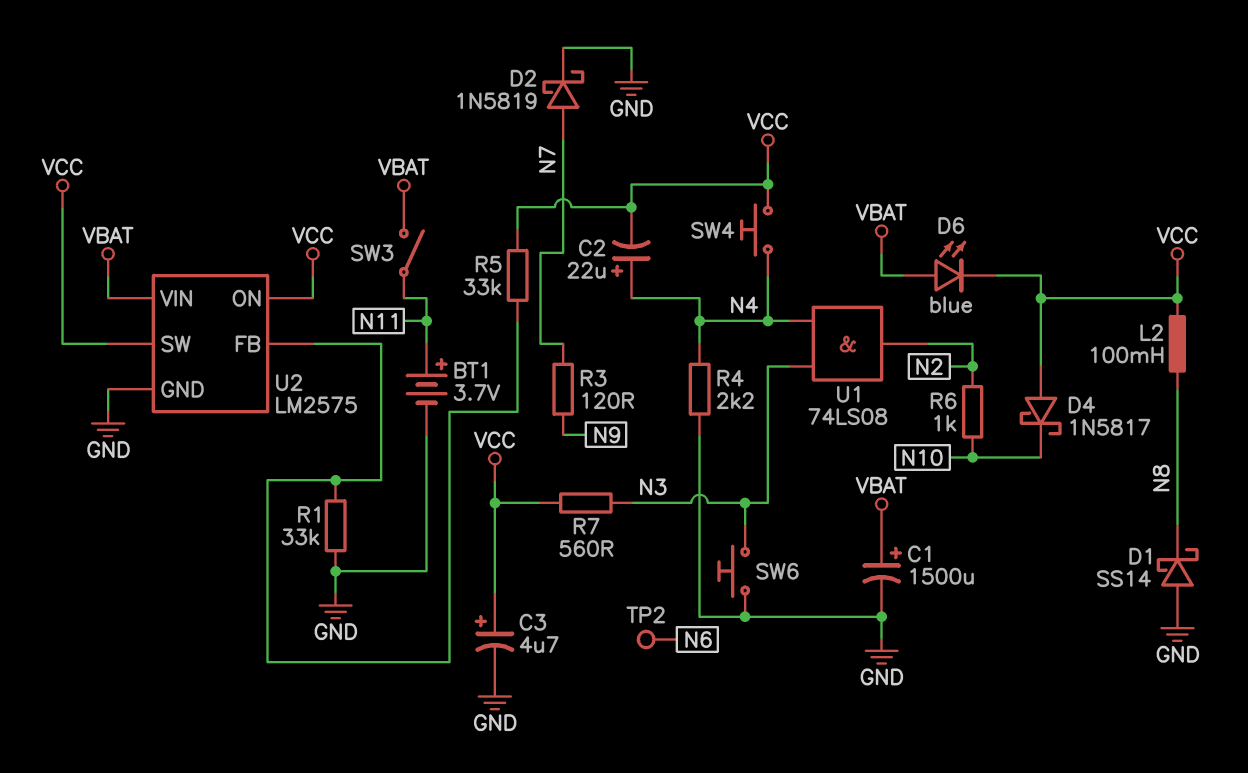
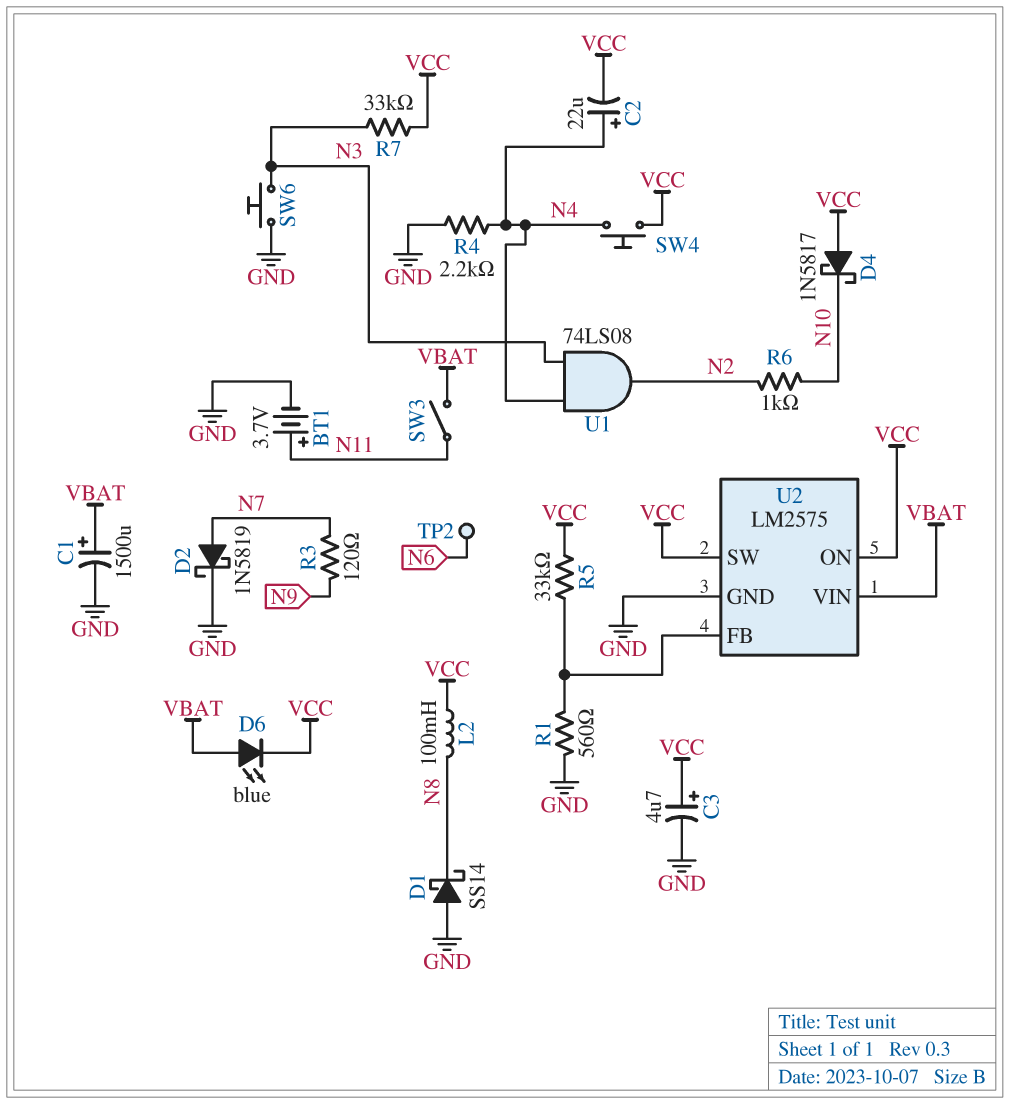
R1: 33k (GND, U2/FB) -> 560 (GND, U2/FB)
R7: 560 (N3, VCC) -> 33k (N3, VCC)

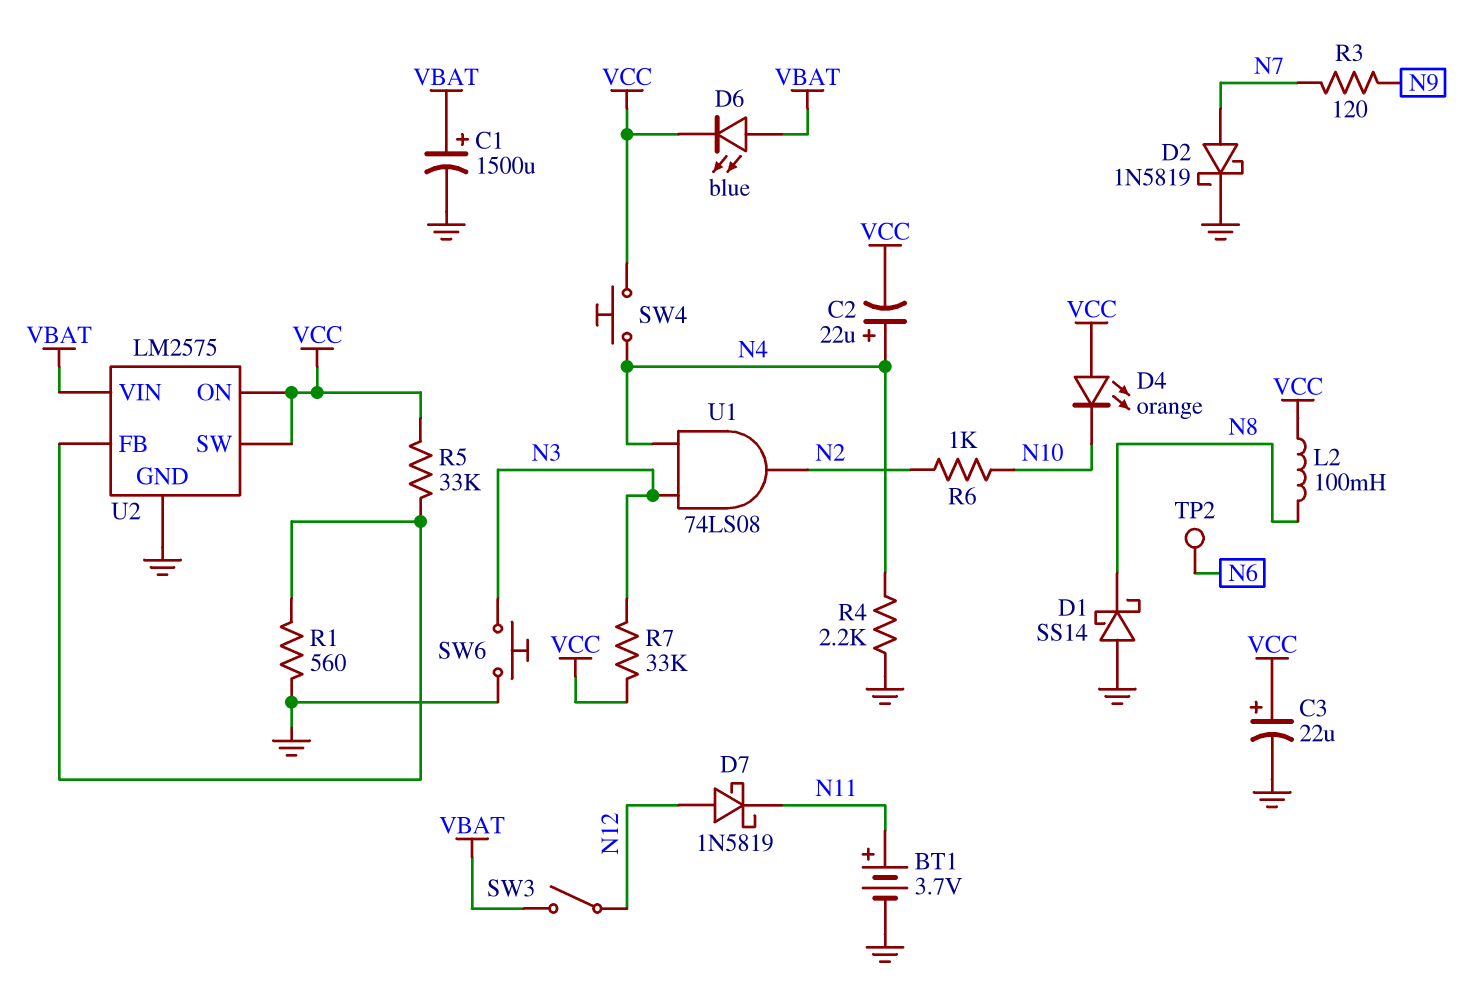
C3: 4.7uF (plus VCC, minus GND) -> 22uF (plus VCC, minus GND)
D4: schottky 1N5817 (A VCC, K N10) -> LED orange (A VCC, K N10)
D7: none -> schottky 1N5819 (A N12, K N11)
SW3: switch (N11, VBAT) -> switch (N12, VBAT)

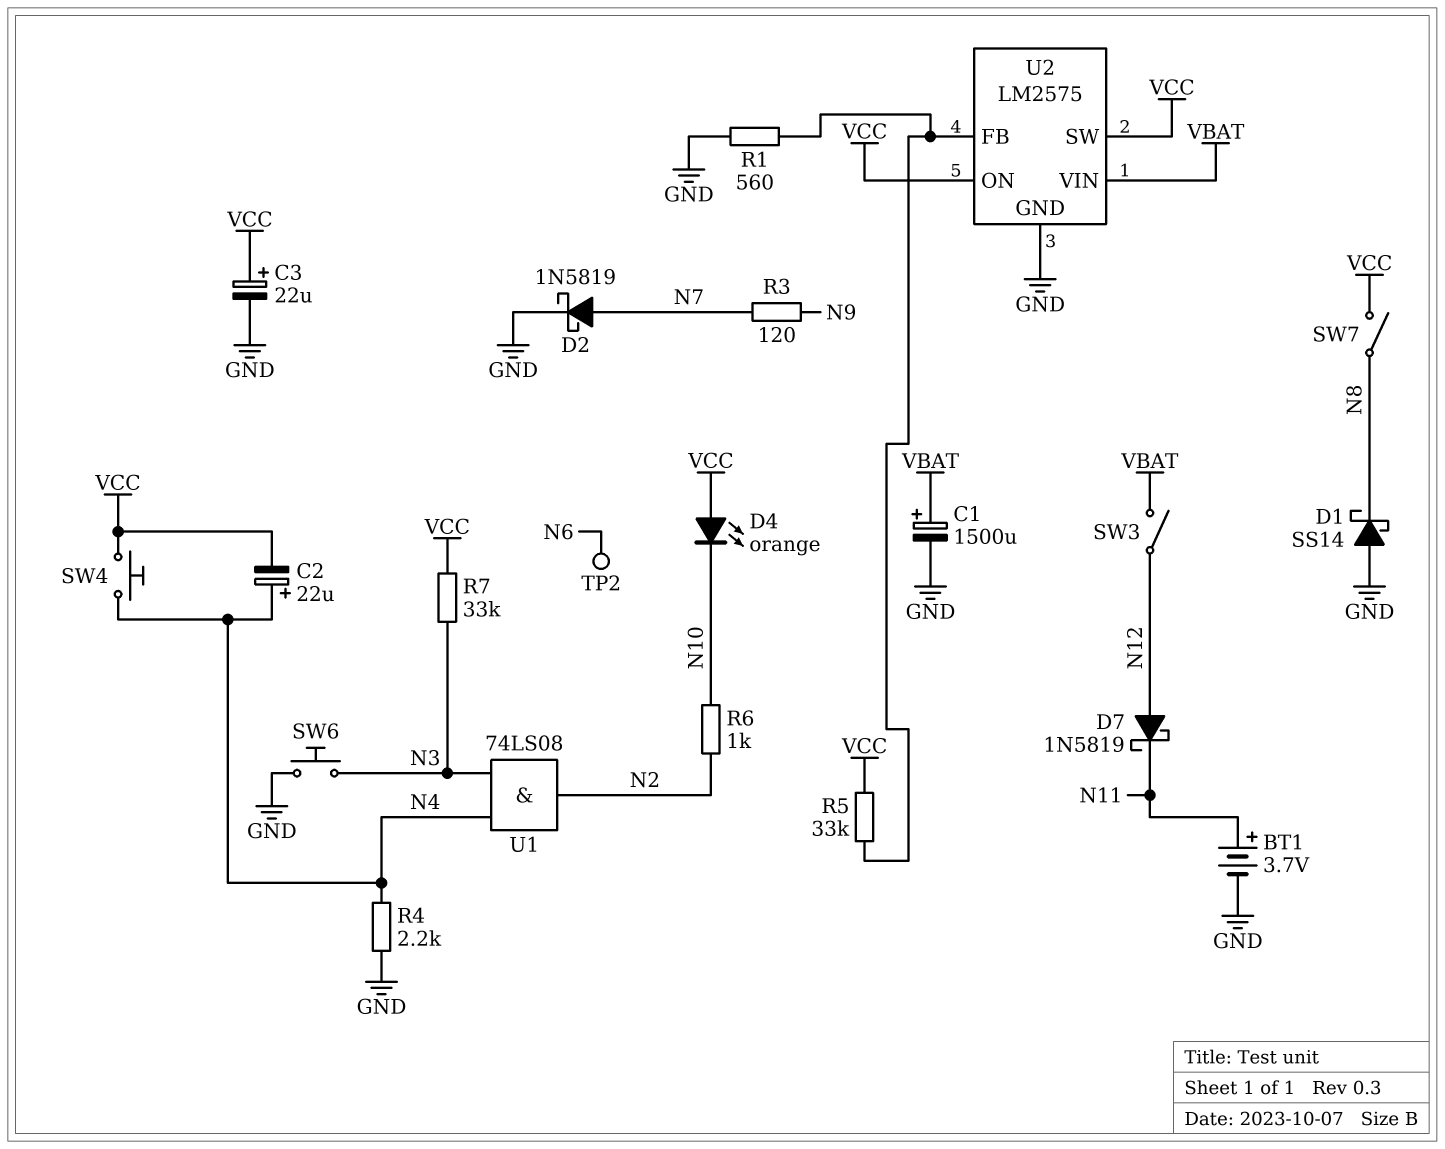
D6: LED blue (A VBAT, K VCC) -> none
L2: 100mH (N8, VCC) -> none
SW7: none -> switch (N8, VCC)

